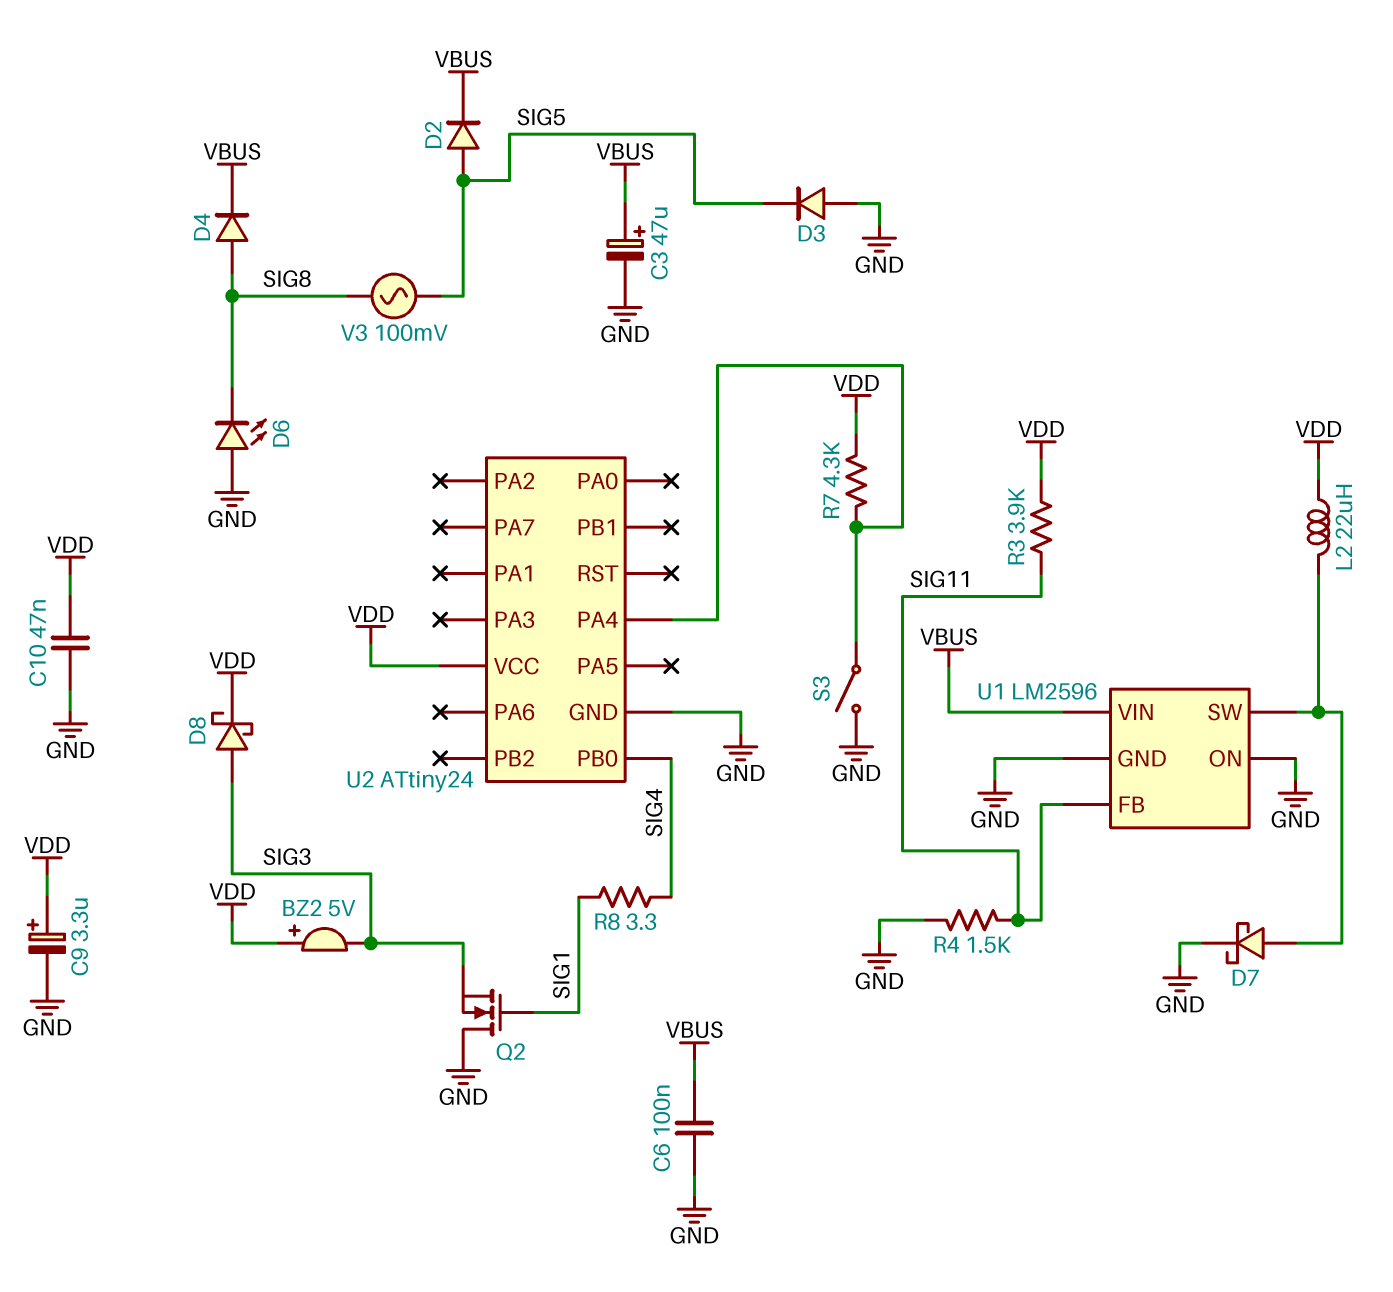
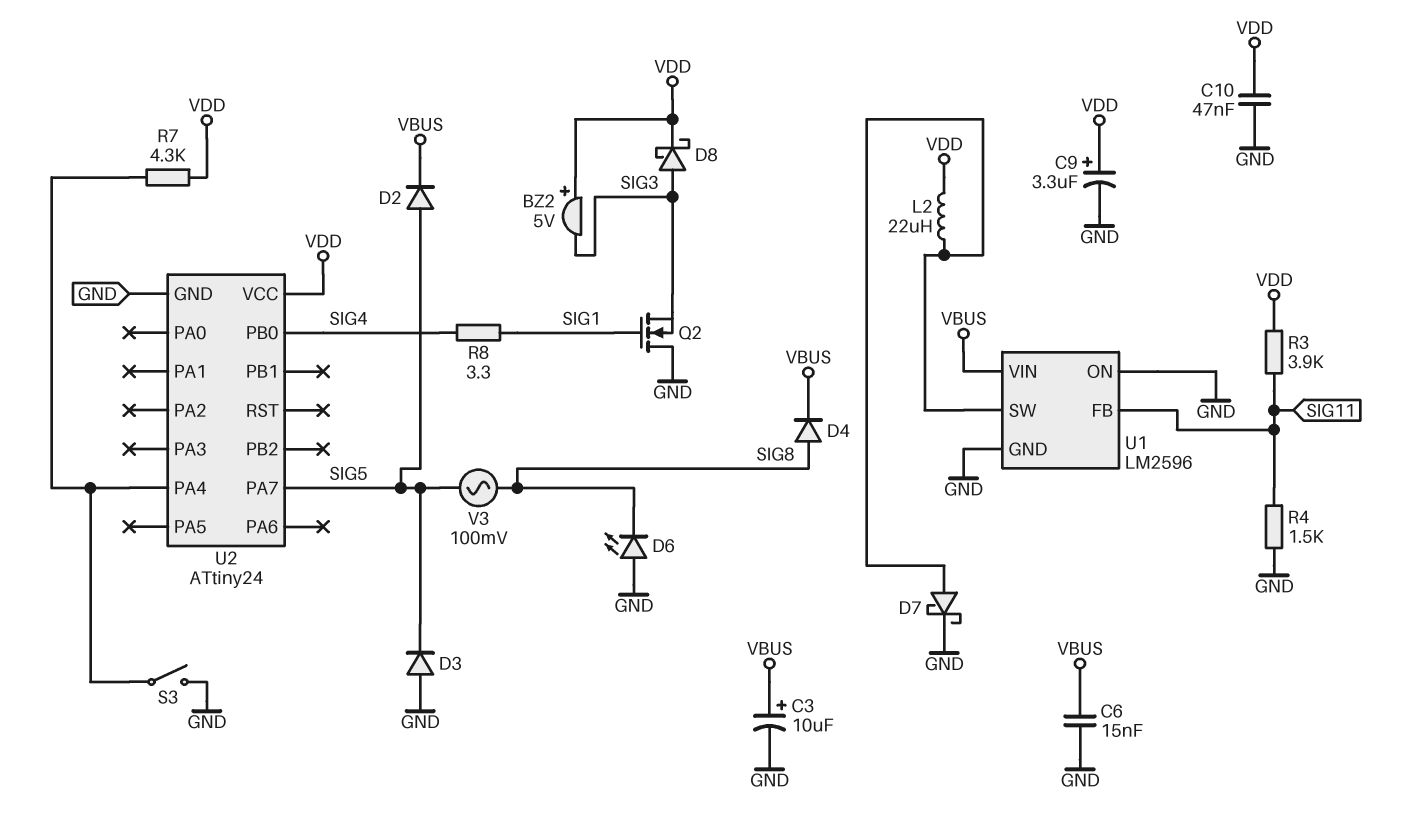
C3: 47uF (plus VBUS, minus GND) -> 10uF (plus VBUS, minus GND)
C6: 100nF (GND, VBUS) -> 15nF (GND, VBUS)
U2 pin PA7: none -> SIG5

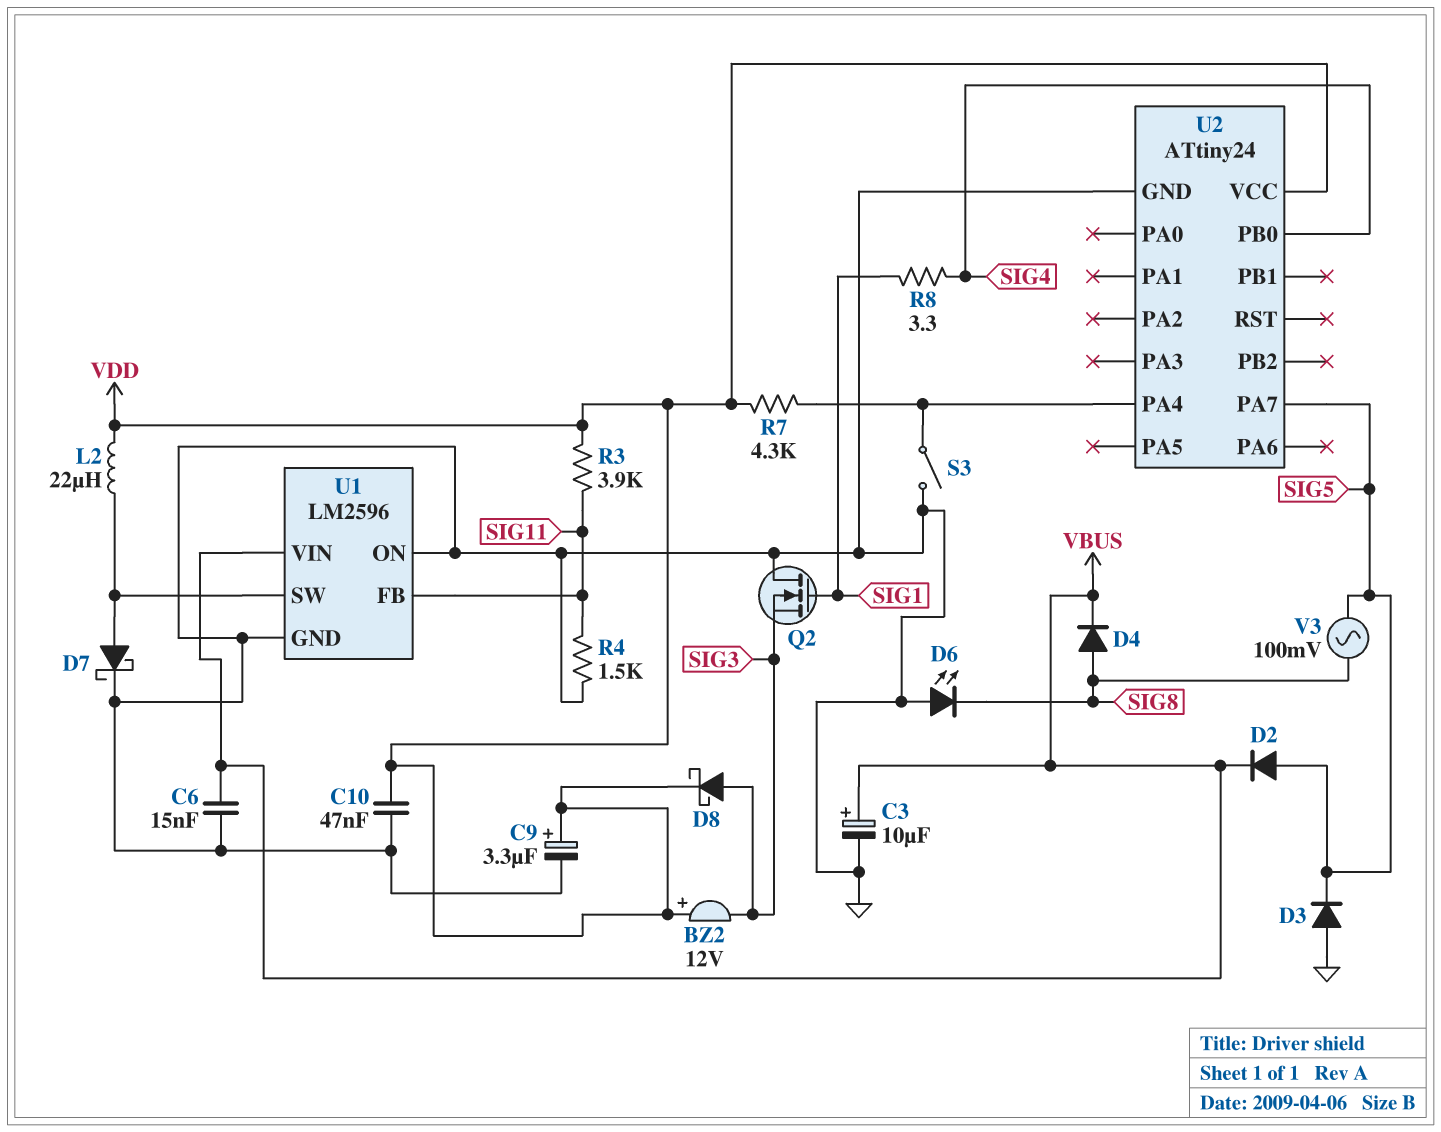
BZ2: buzzer 5V (plus VDD, minus SIG3) -> buzzer 12V (plus VDD, minus SIG3)

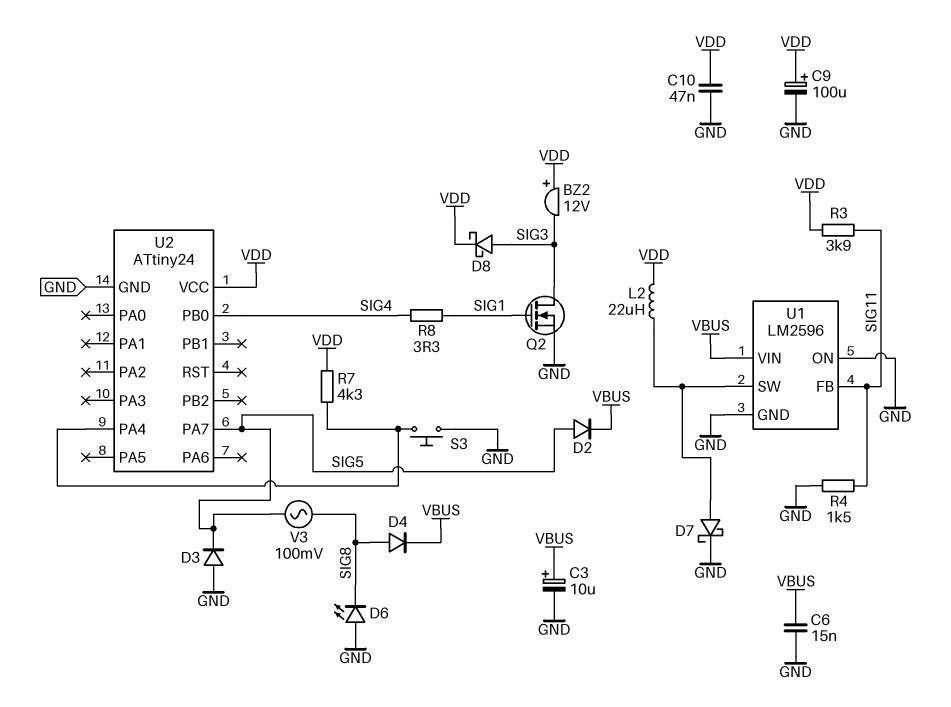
C9: 3.3uF (plus VDD, minus GND) -> 100uF (plus VDD, minus GND)
Q2: NMOS (G SIG1, D GND, S SIG3) -> NMOS (G SIG1, D SIG3, S GND)
S3: switch (GND, U2/PA4) -> button (GND, U2/PA4)

